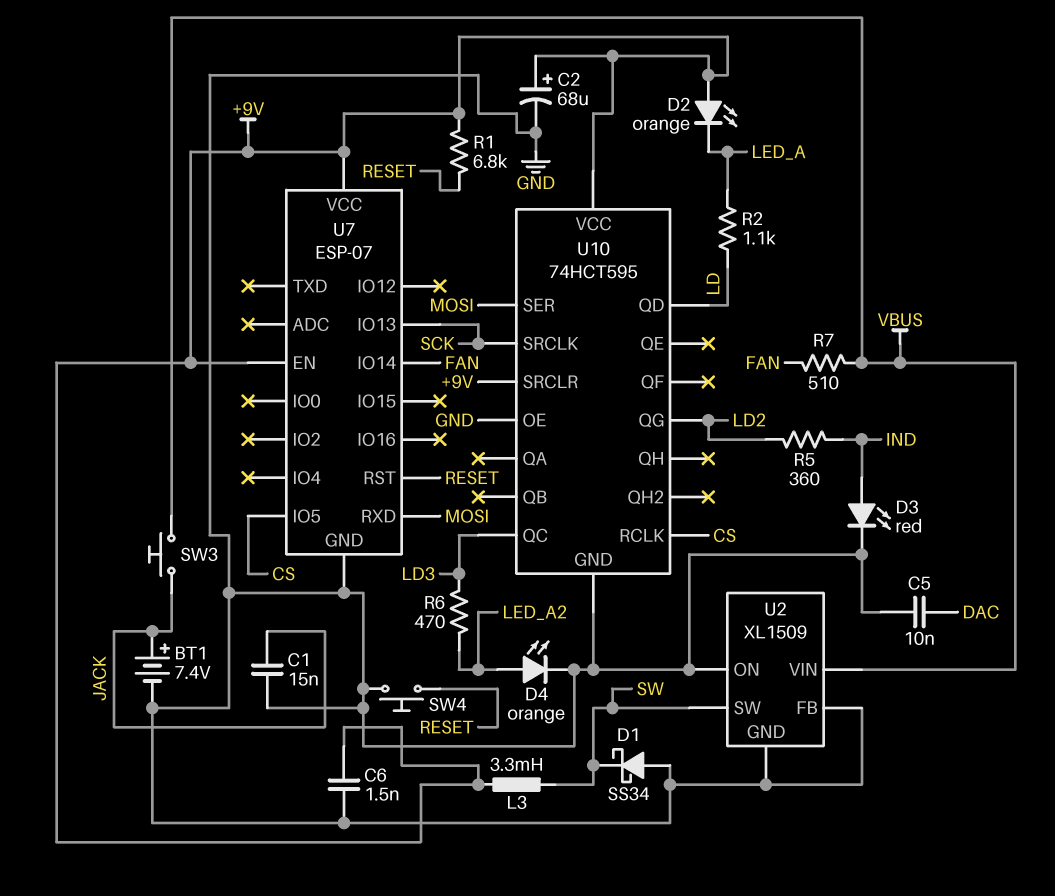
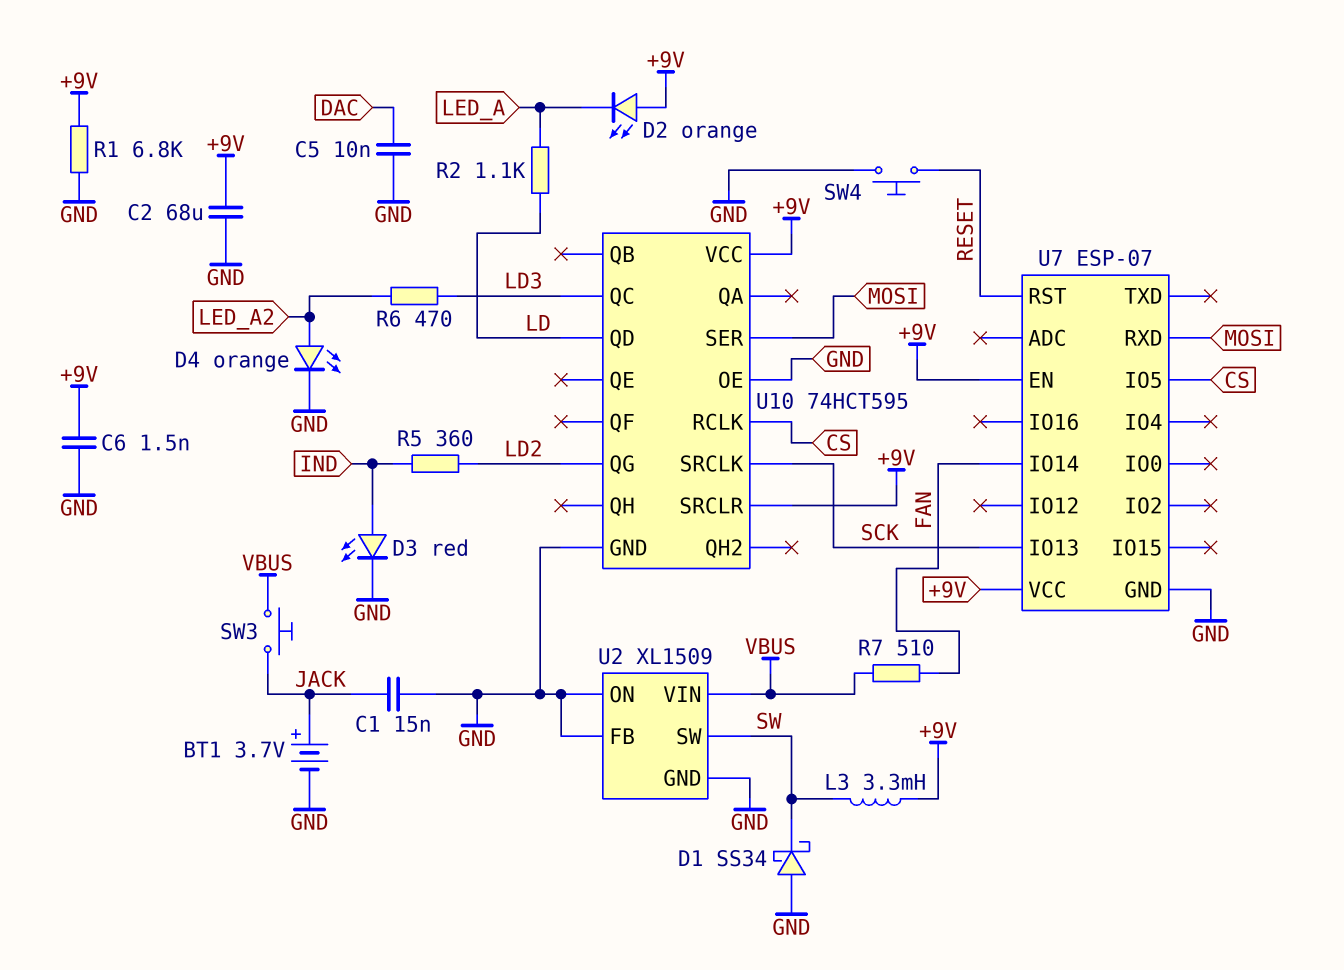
BT1: 7.4V (plus JACK, minus GND) -> 3.7V (plus JACK, minus GND)
C2: 68uF (plus +9V, minus GND) -> 68uF (+9V, GND)
R1: 6.8k (+9V, RESET) -> 6.8k (+9V, GND)

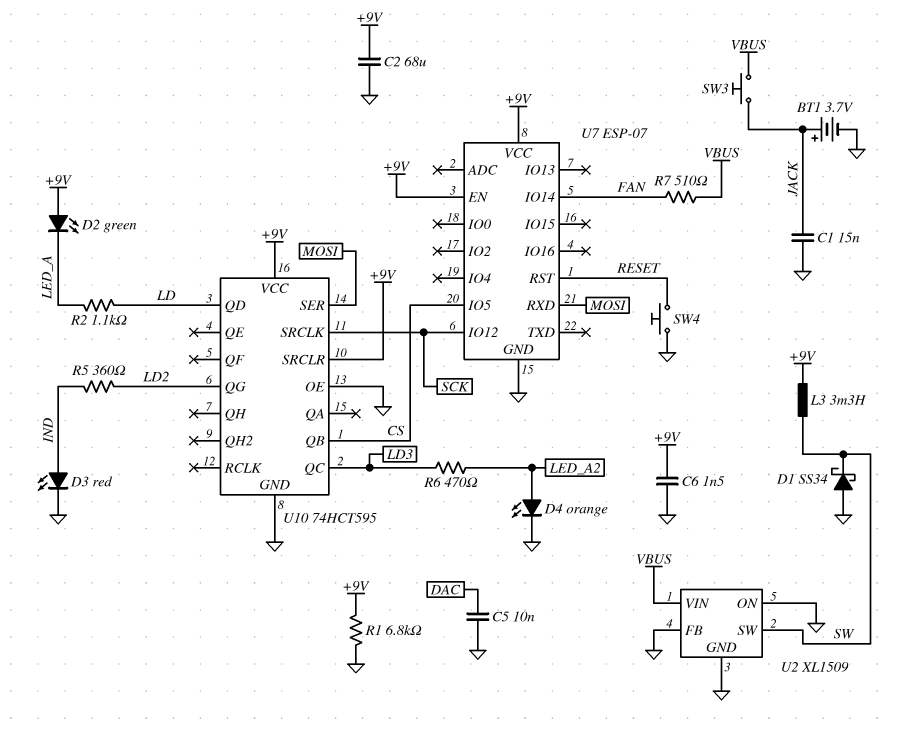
D2: LED orange (A +9V, K LED_A) -> LED green (A +9V, K LED_A)
U7 pin IO12: none -> SCK
U7 pin IO13: SCK -> none
U10 pin QB: none -> CS
U10 pin RCLK: CS -> none

